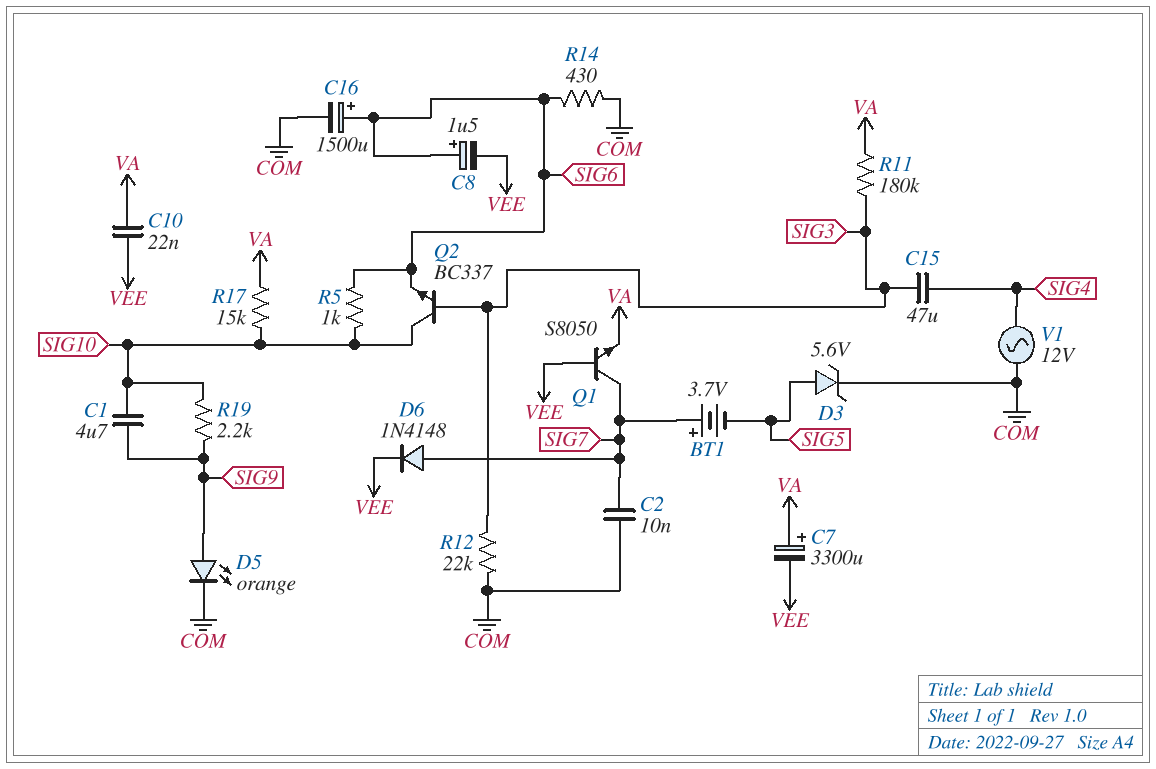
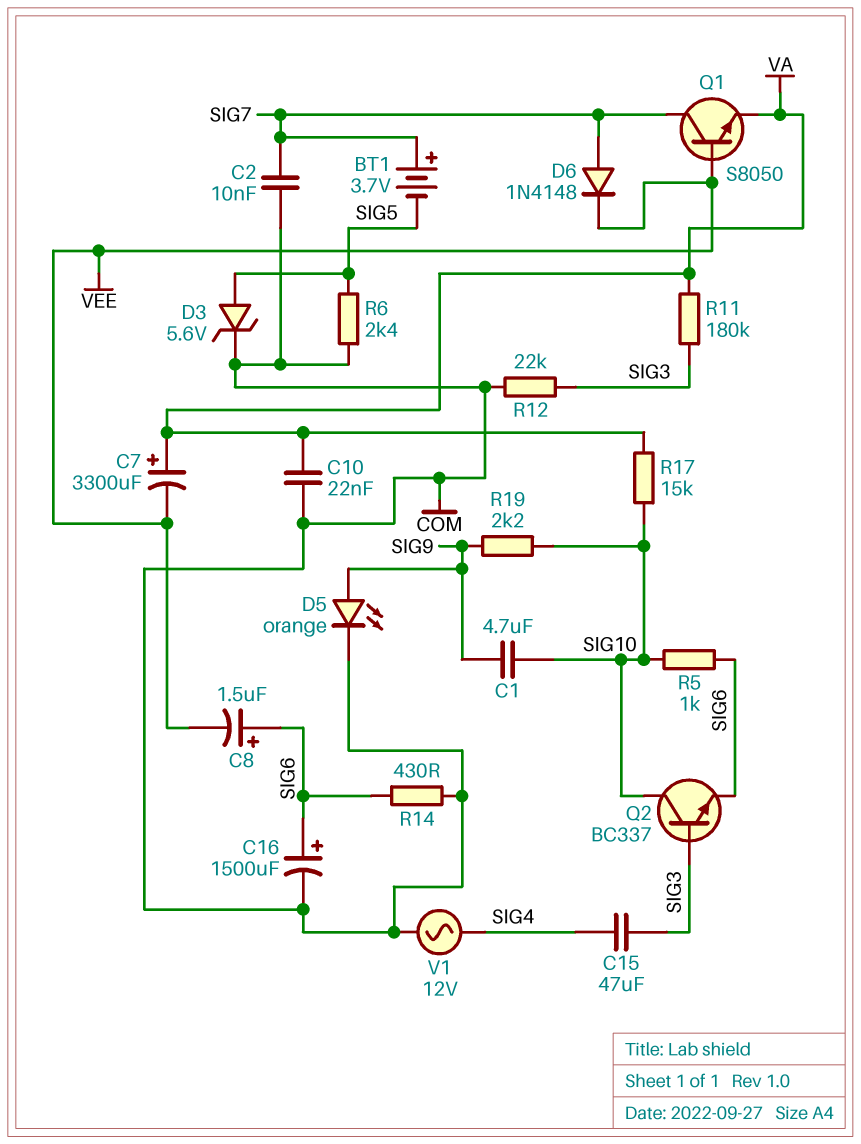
C10: 22nF (VA, VEE) -> 22nF (COM, VA)
R6: none -> 2.4k (COM, SIG5)

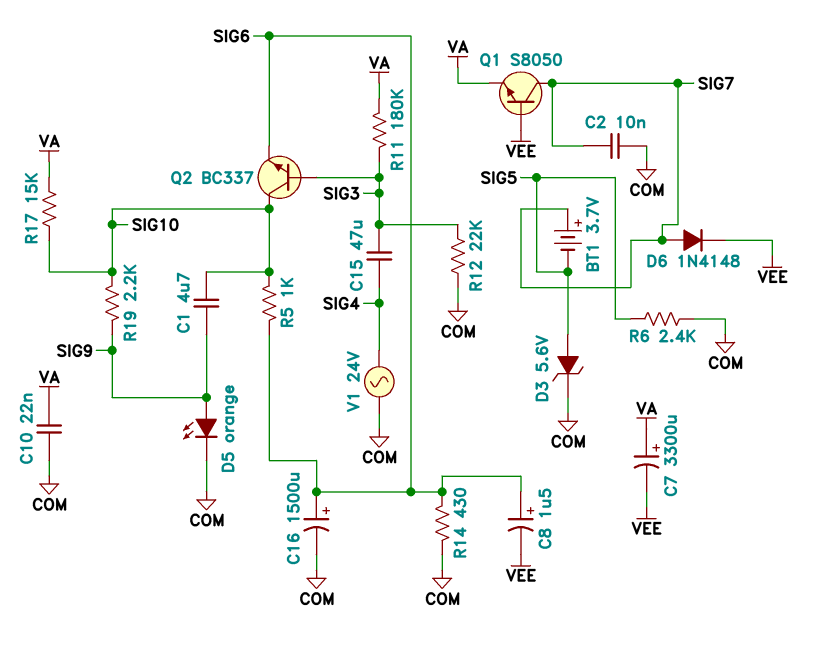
V1: AC 12V (COM, SIG4) -> AC 24V (COM, SIG4)

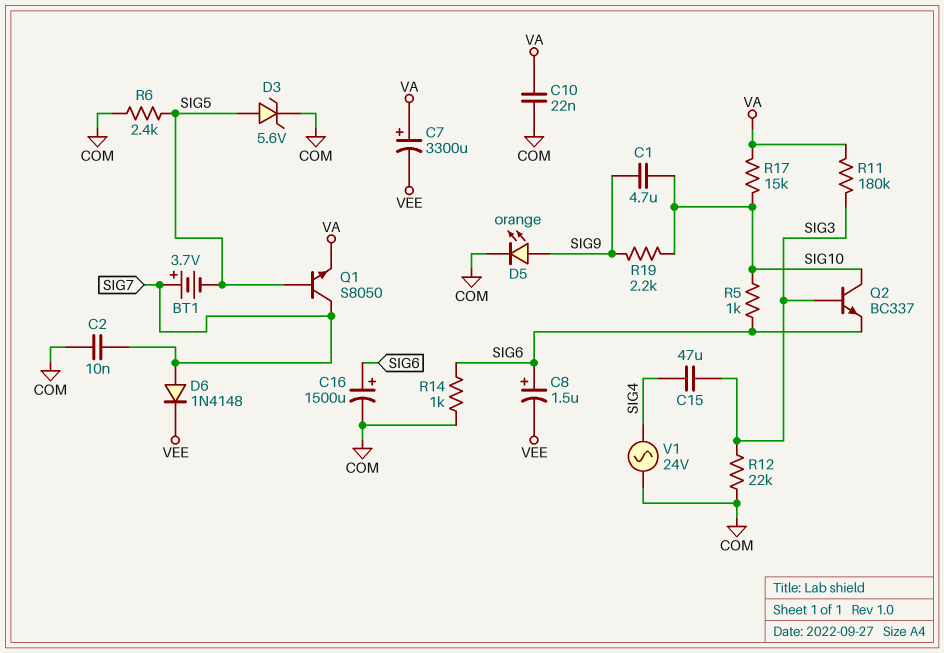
Q1: NPN S8050 (B VEE, C SIG7, E VA) -> NPN S8050 (B SIG5, C SIG7, E VA)
R14: 430 (COM, SIG6) -> 1k (COM, SIG6)

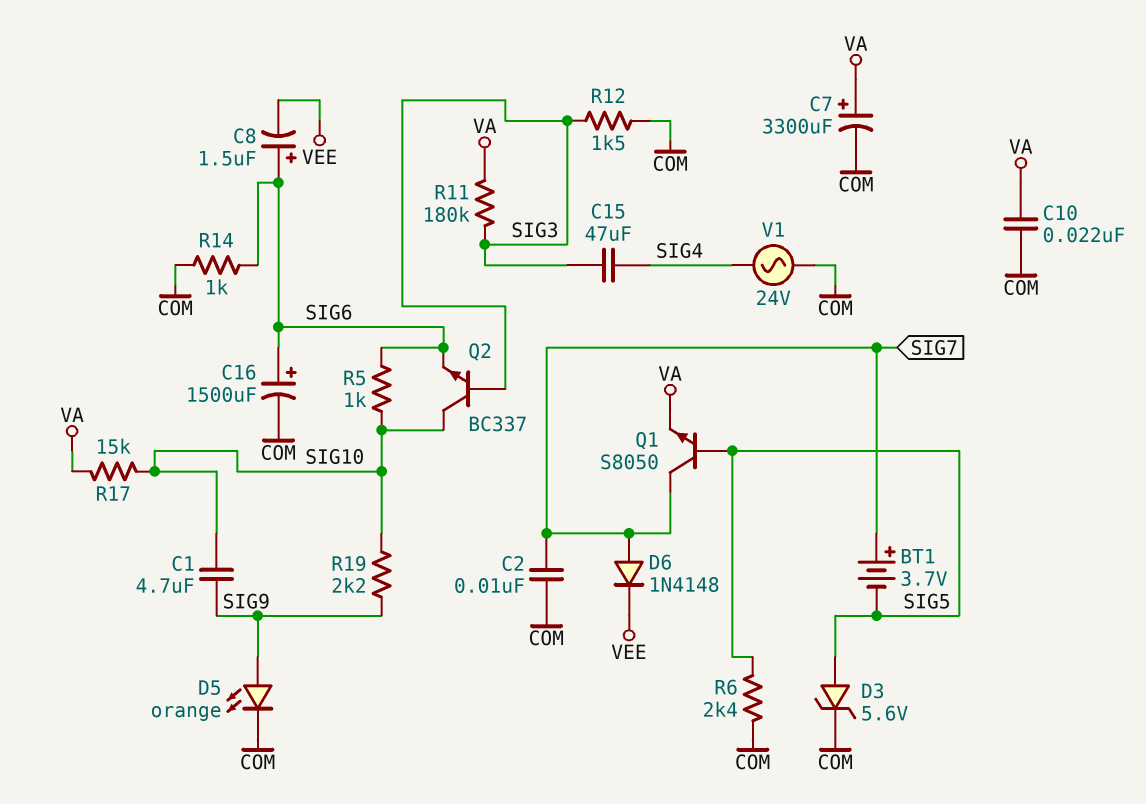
C7: 3300uF (plus VA, minus VEE) -> 3300uF (plus VA, minus COM)
R12: 22k (COM, SIG3) -> 1.5k (COM, SIG3)

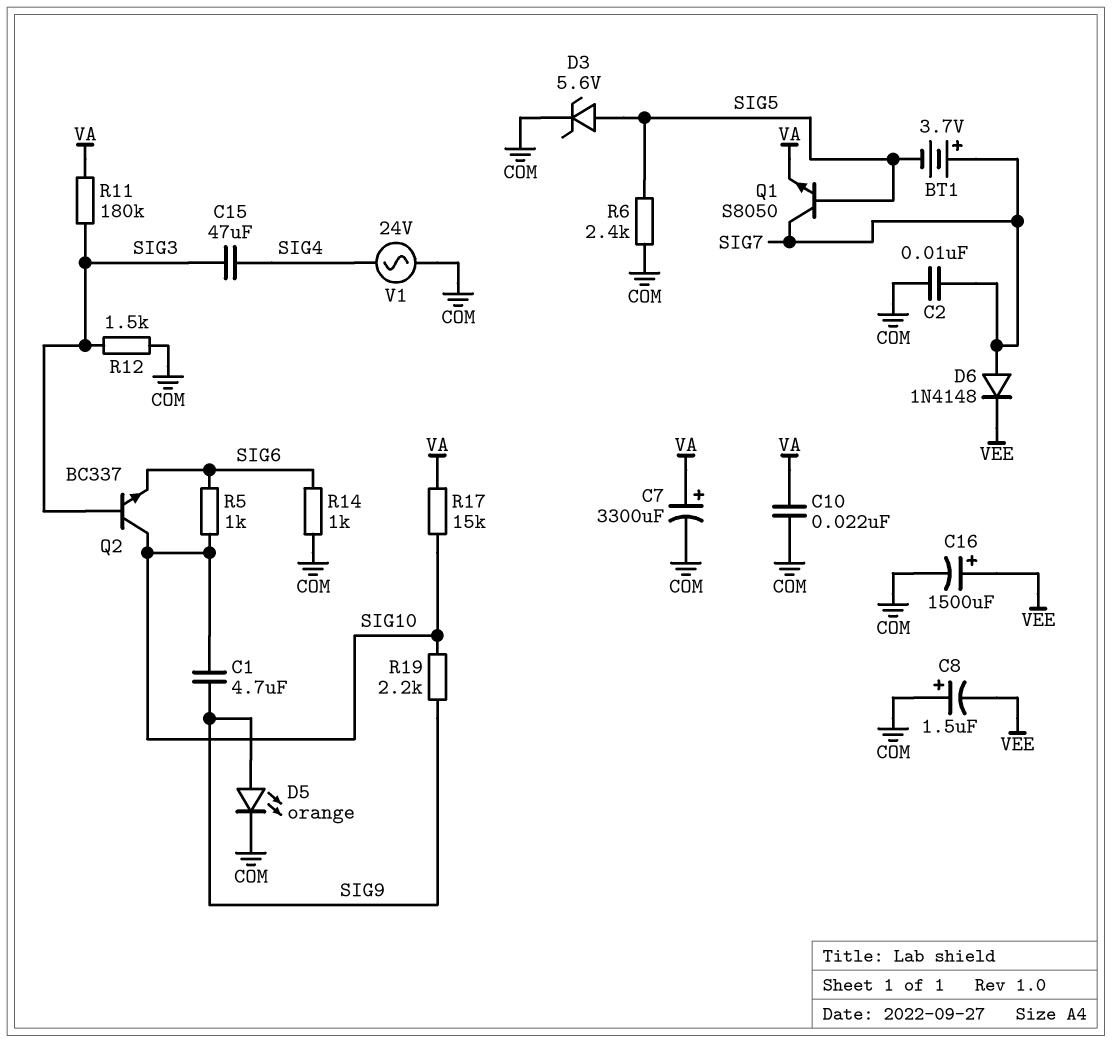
C8: 1.5uF (plus SIG6, minus VEE) -> 1.5uF (plus COM, minus VEE)
C16: 1500uF (plus SIG6, minus COM) -> 1500uF (plus VEE, minus COM)

